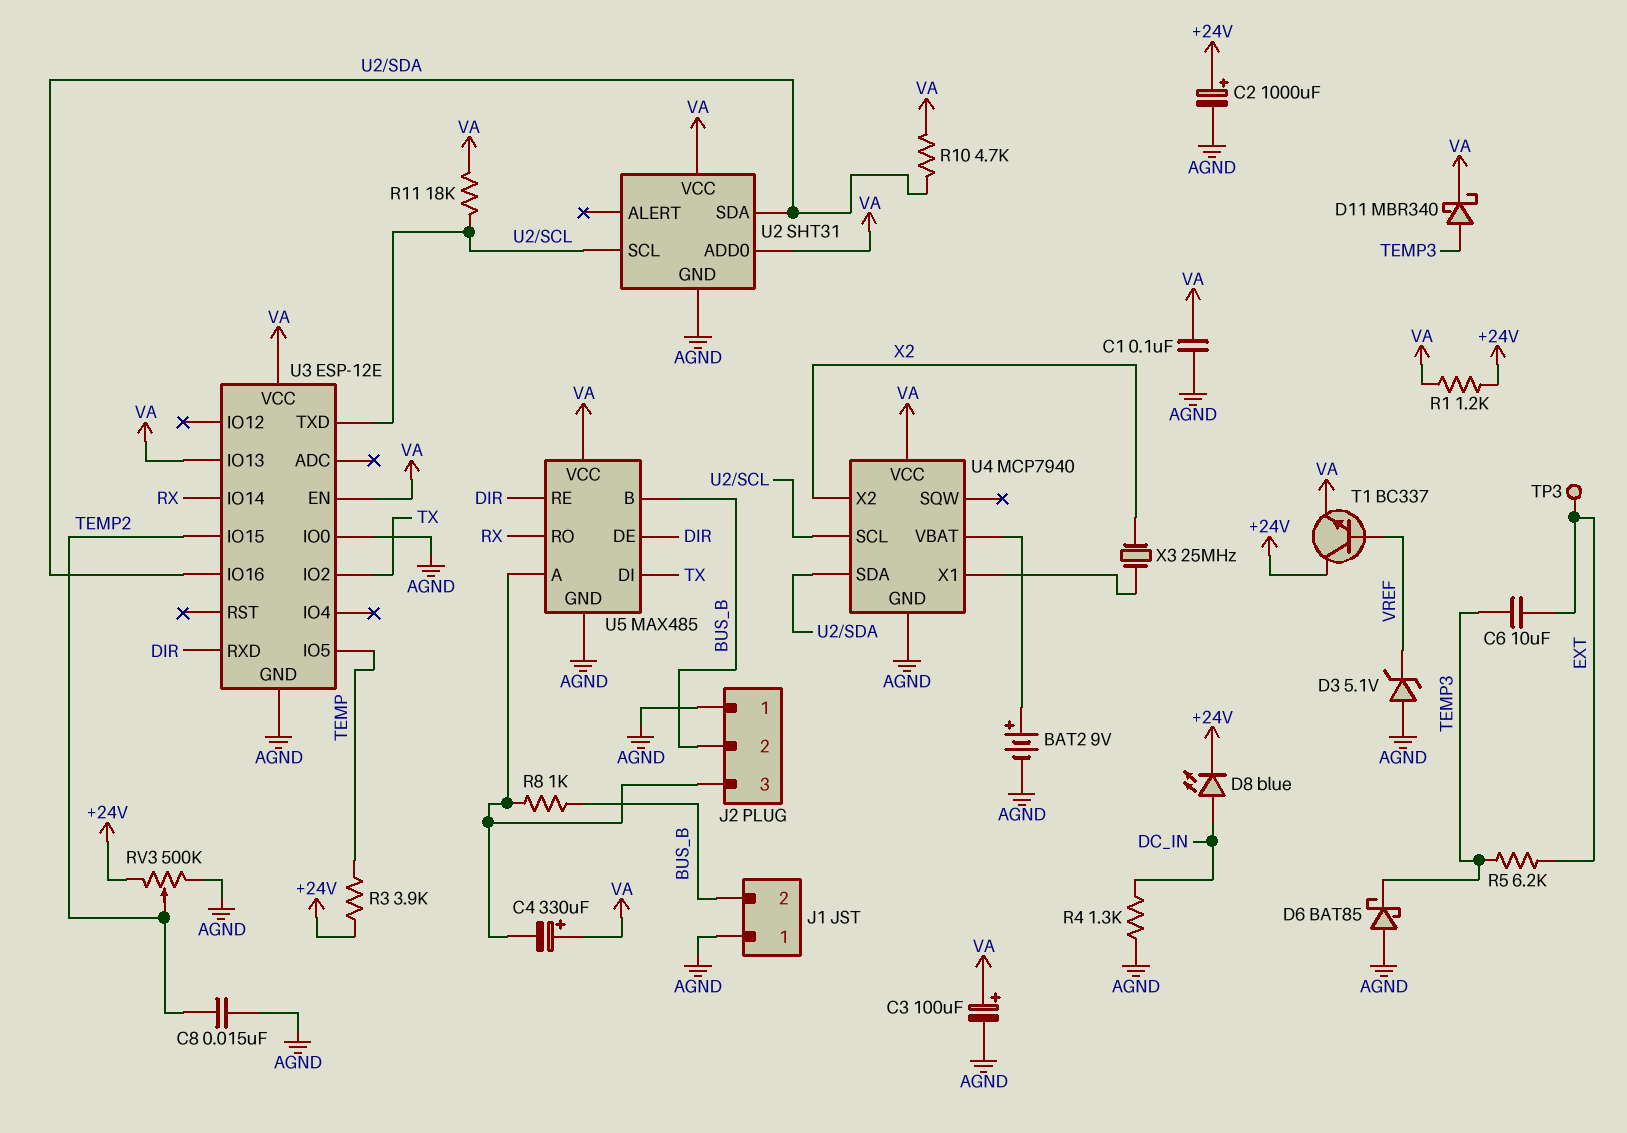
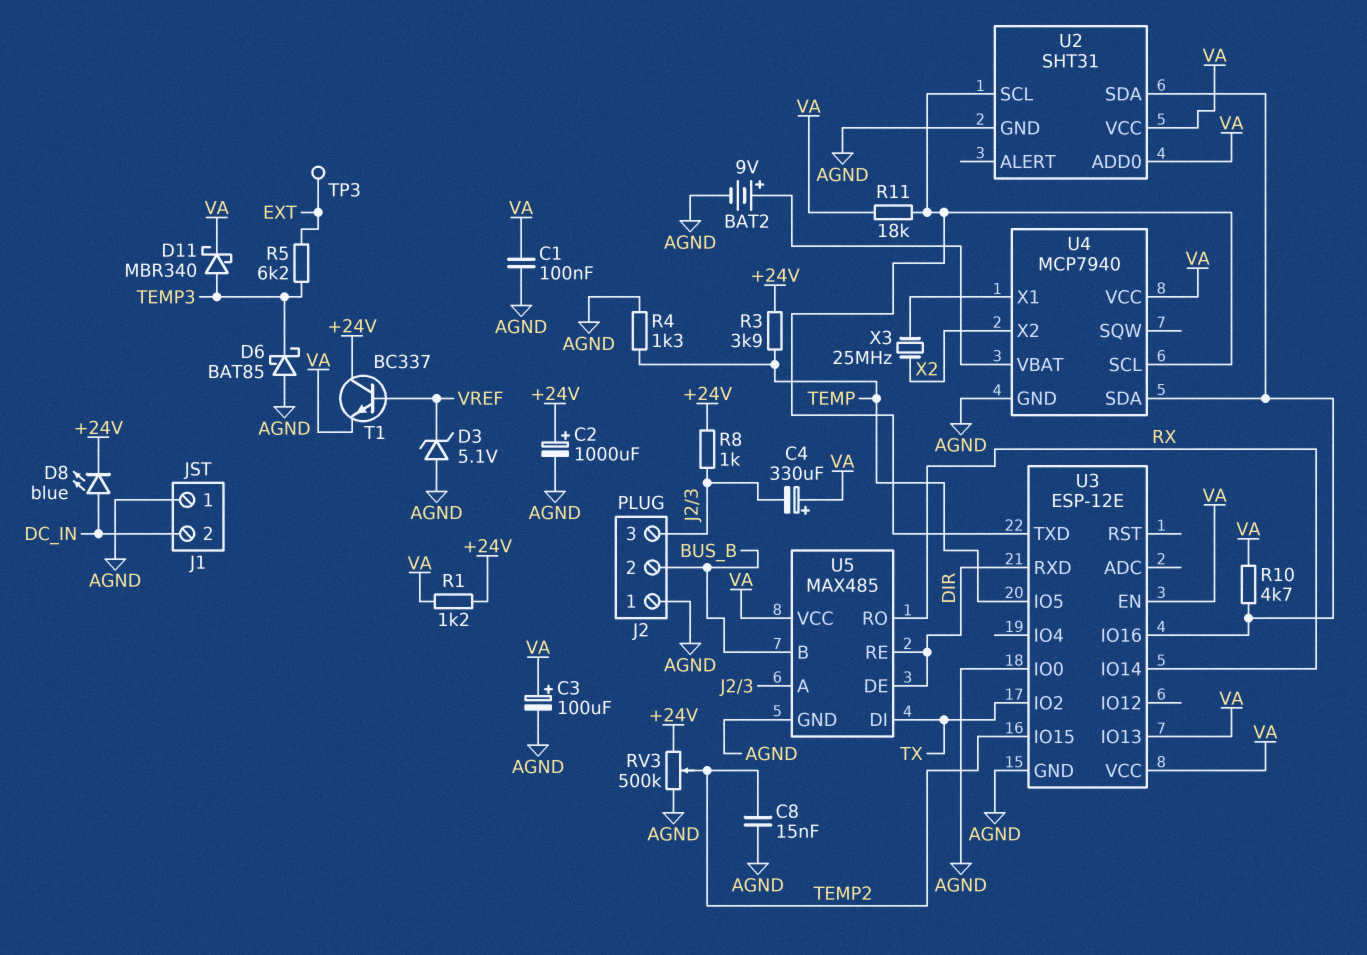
C6: 10uF (EXT, TEMP3) -> none
J1 pin 2: BUS_B -> DC_IN
R4: 1.3k (AGND, DC_IN) -> 1.3k (AGND, TEMP)
R8: 1k (BUS_B, J2/3) -> 1k (+24V, J2/3)

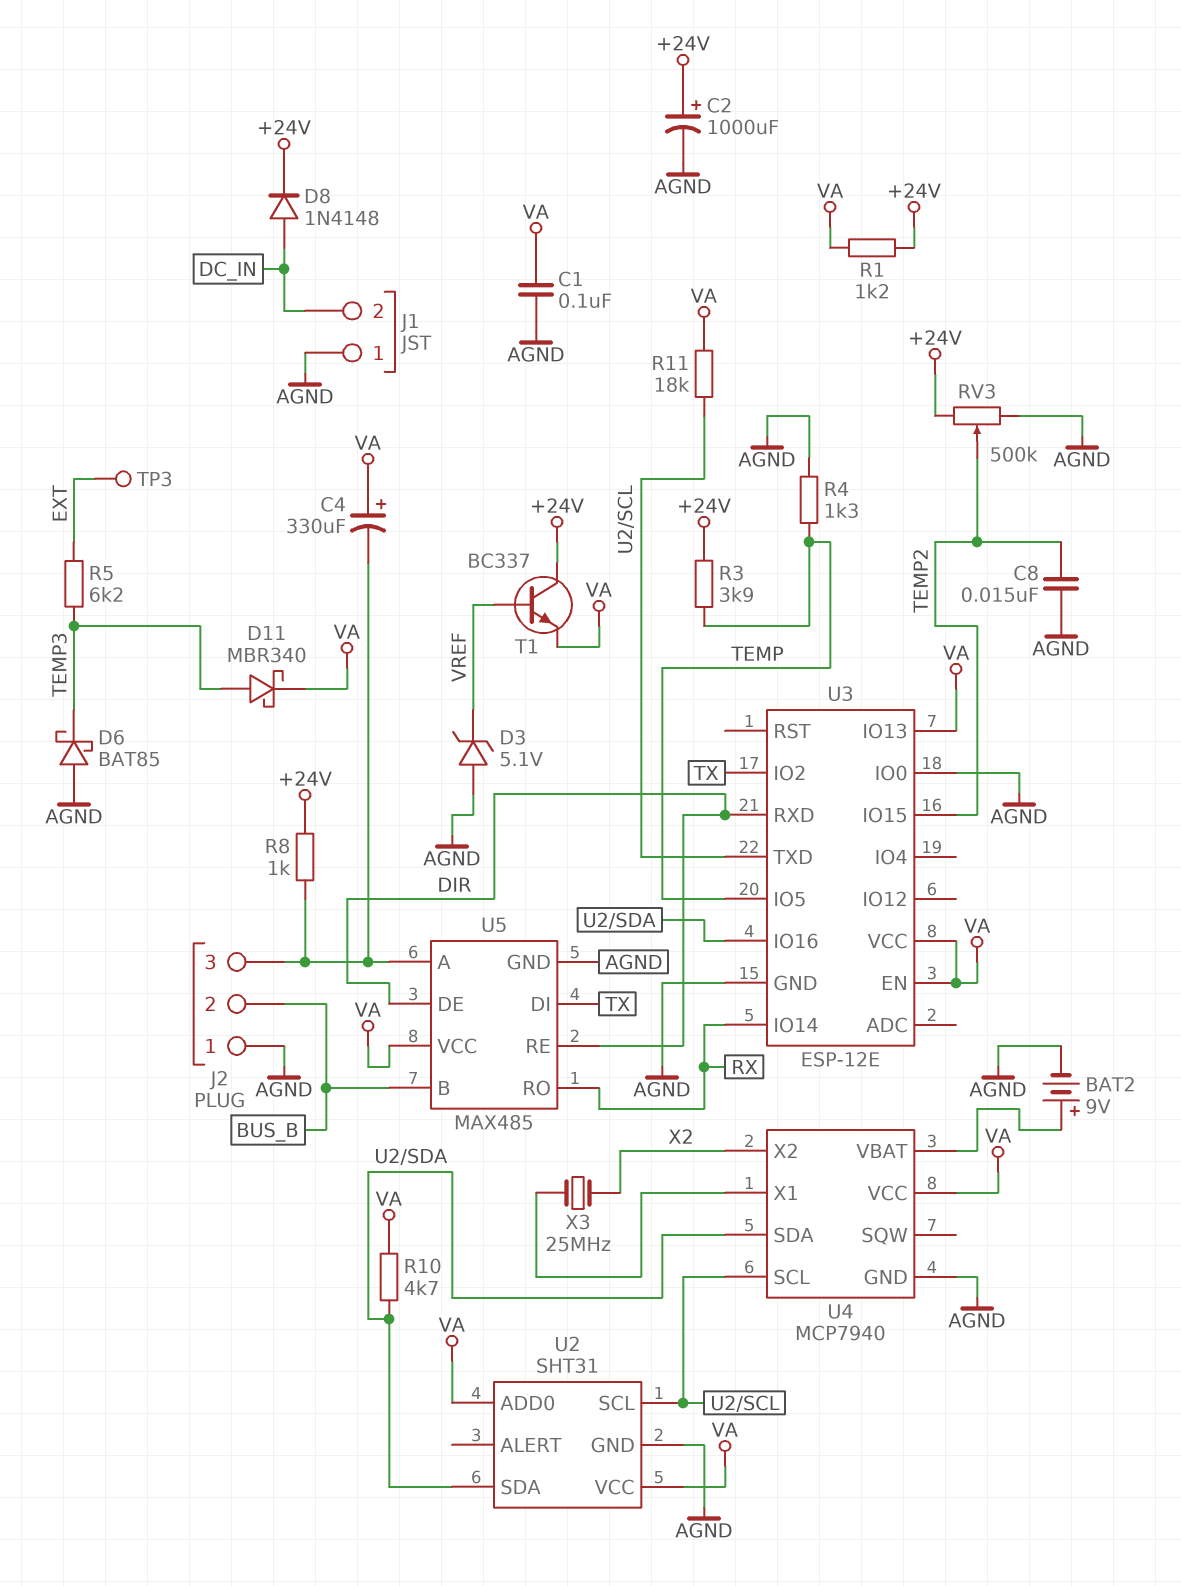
C3: 100uF (plus VA, minus AGND) -> none
D8: LED blue (A DC_IN, K +24V) -> diode 1N4148 (A DC_IN, K +24V)

